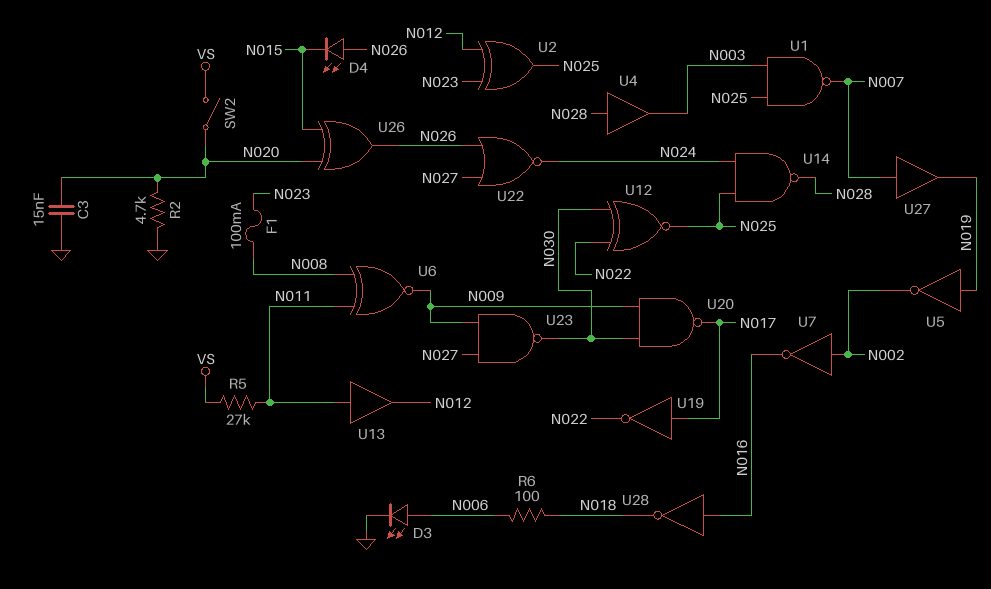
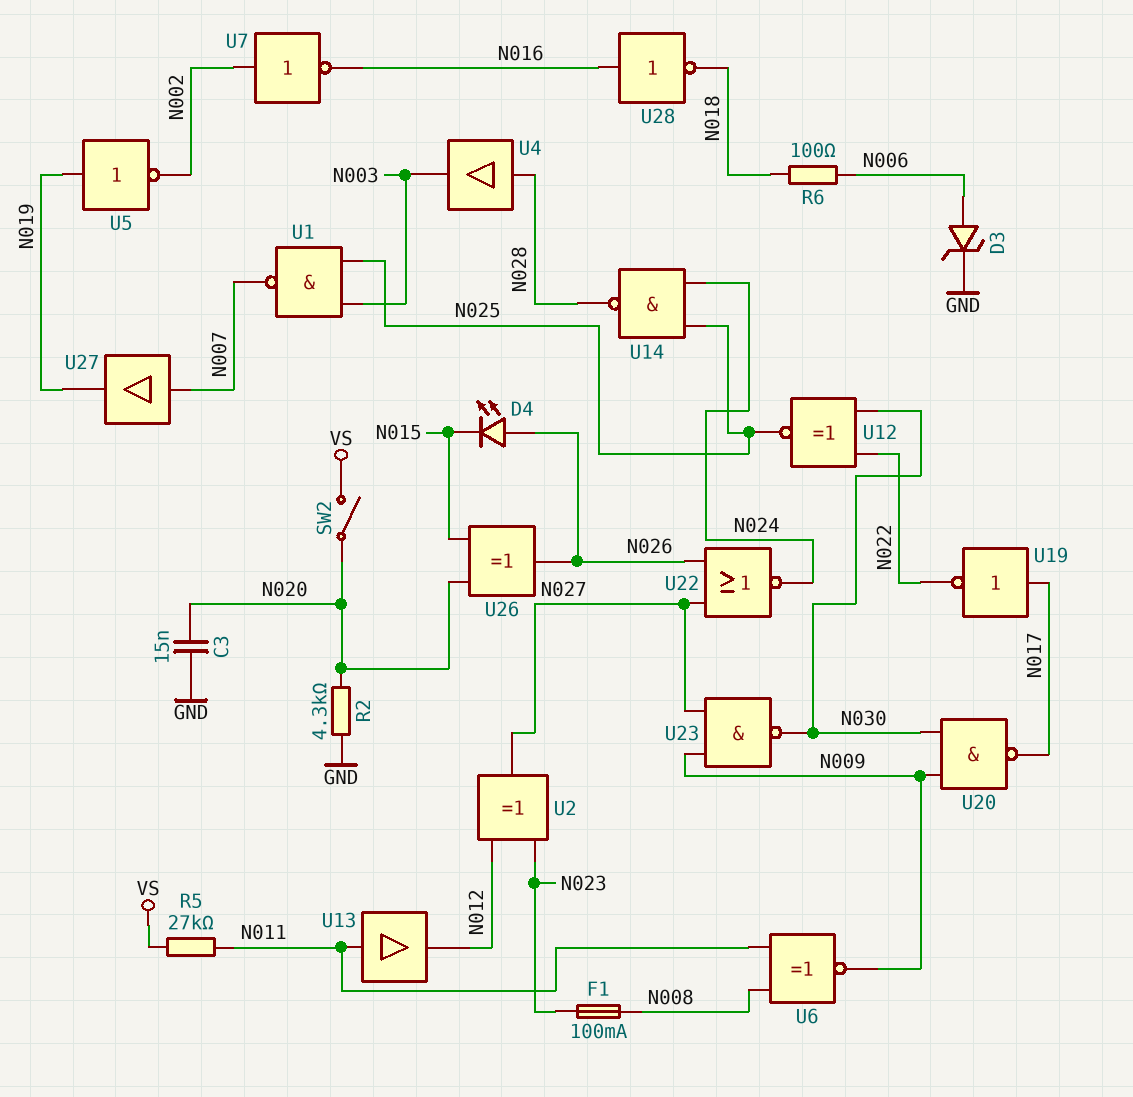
D3: LED (A N006, K GND) -> zener (A N006, K GND)
R2: 4.7k (GND, N020) -> 4.3k (GND, N020)
U2: XOR (in N012, in N023, out N025) -> XOR (in N012, in N023, out N027)

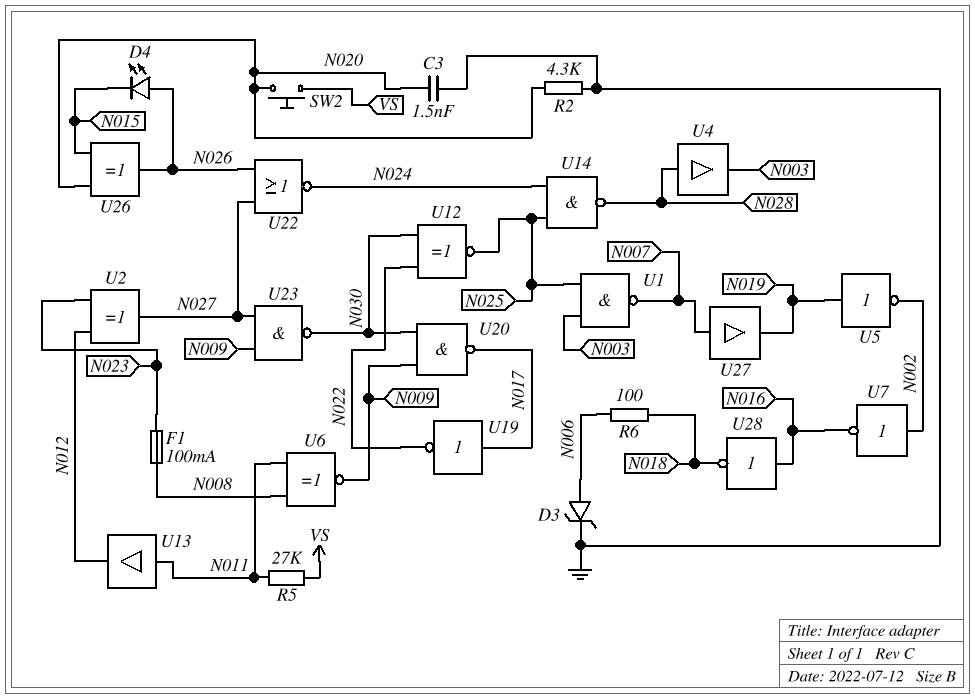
C3: 15nF (GND, N020) -> 1.5nF (GND, N020)
SW2: switch (N020, VS) -> button (N020, VS)

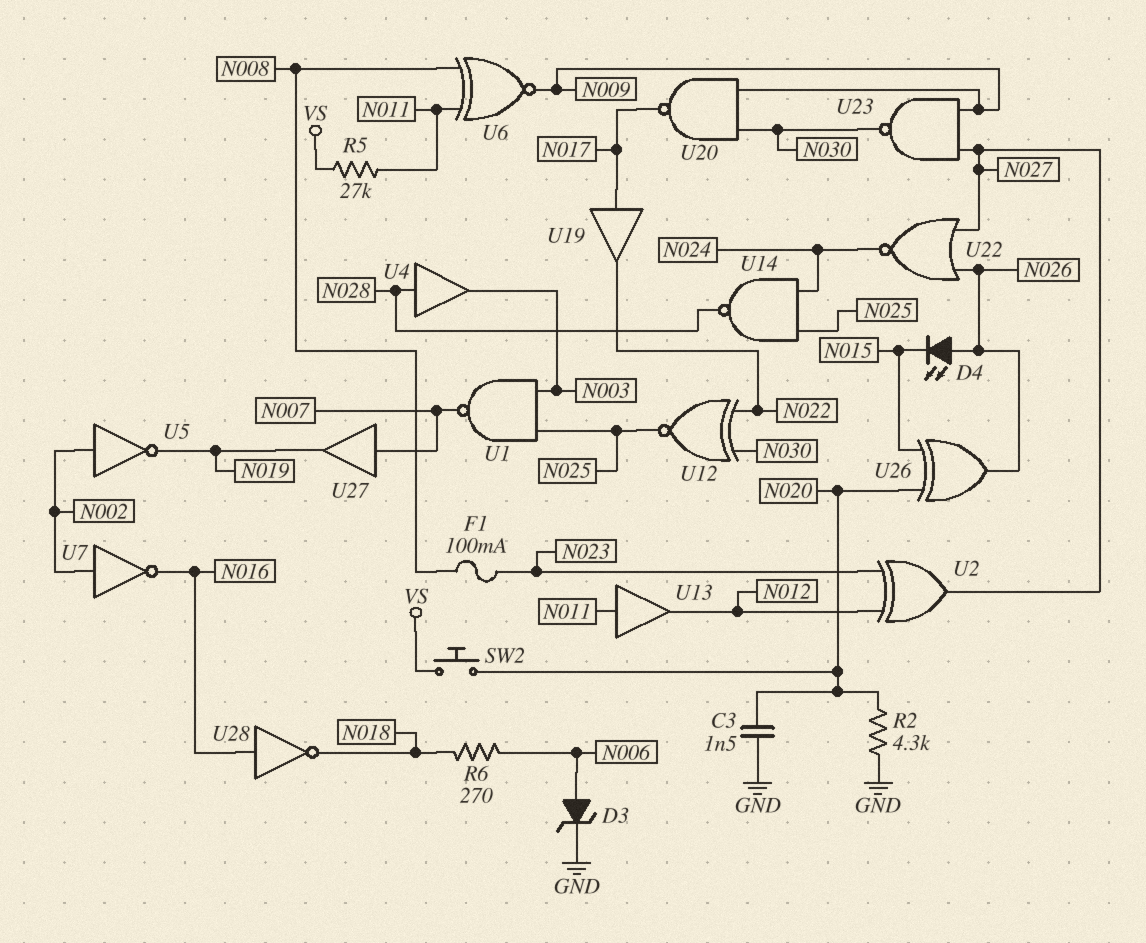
R6: 100 (N006, N018) -> 270 (N006, N018)
U5: NOT (in N019, out N002) -> NOT (in N002, out N019)
U19: NOT (in N017, out N022) -> buffer (in N017, out N022)

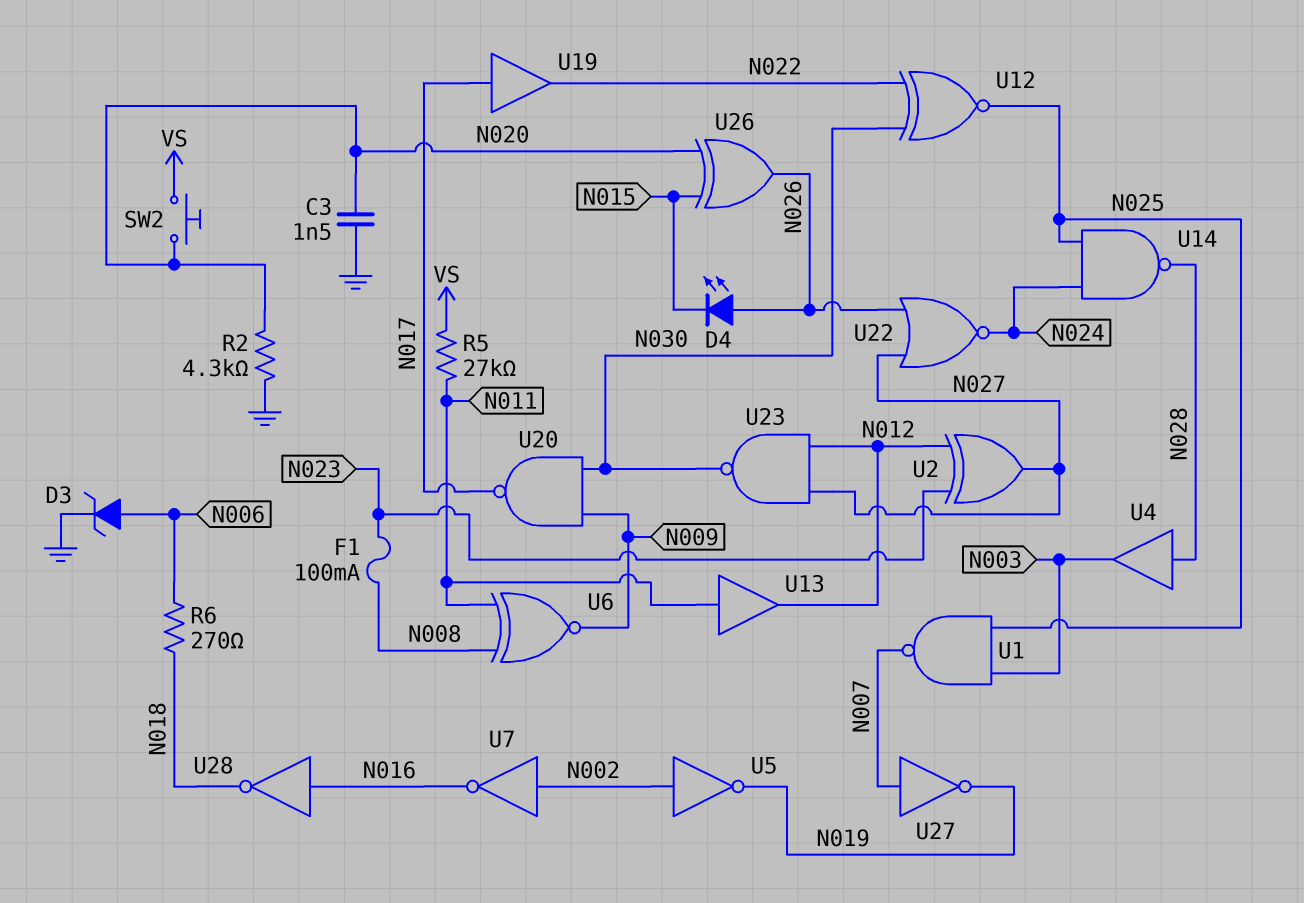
U23: NAND (in N009, in N027, out N030) -> NAND (in N012, in N027, out N030)
U27: buffer (in N007, out N019) -> NOT (in N007, out N019)

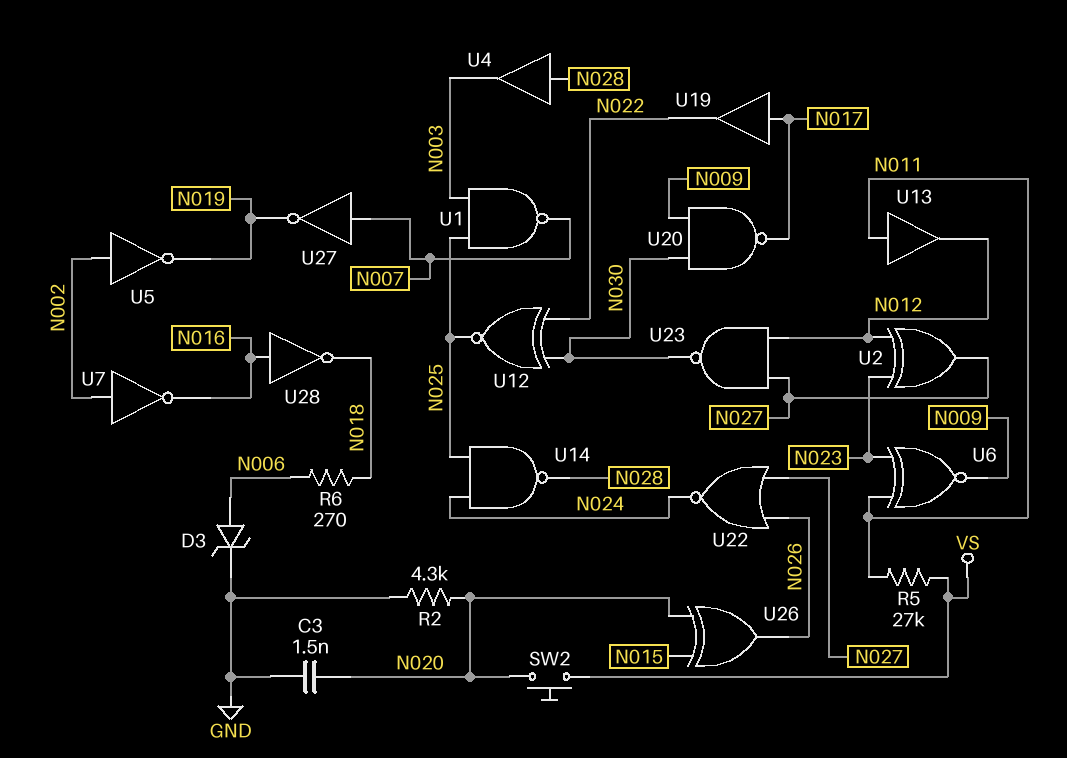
D4: LED (A N026, K N015) -> none
F1: 100mA (N008, N023) -> none
U6: XNOR (in N008, in N011, out N009) -> XNOR (in N011, in N023, out N009)

